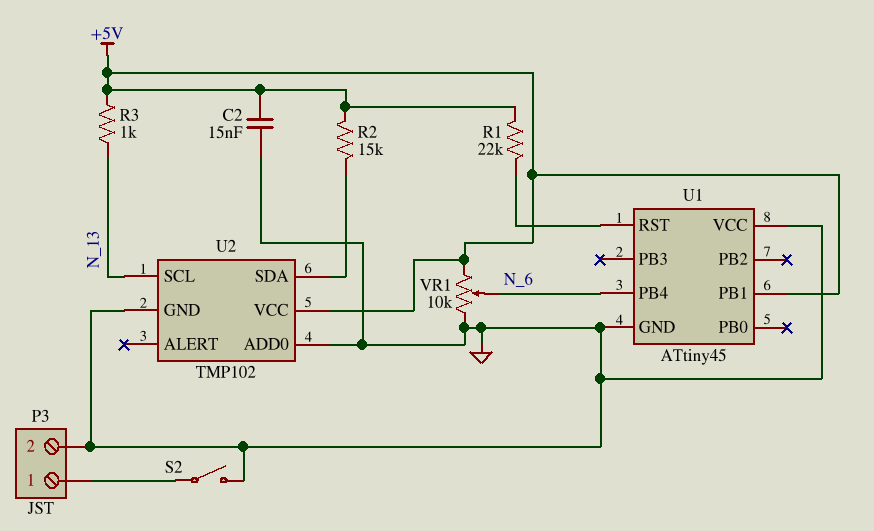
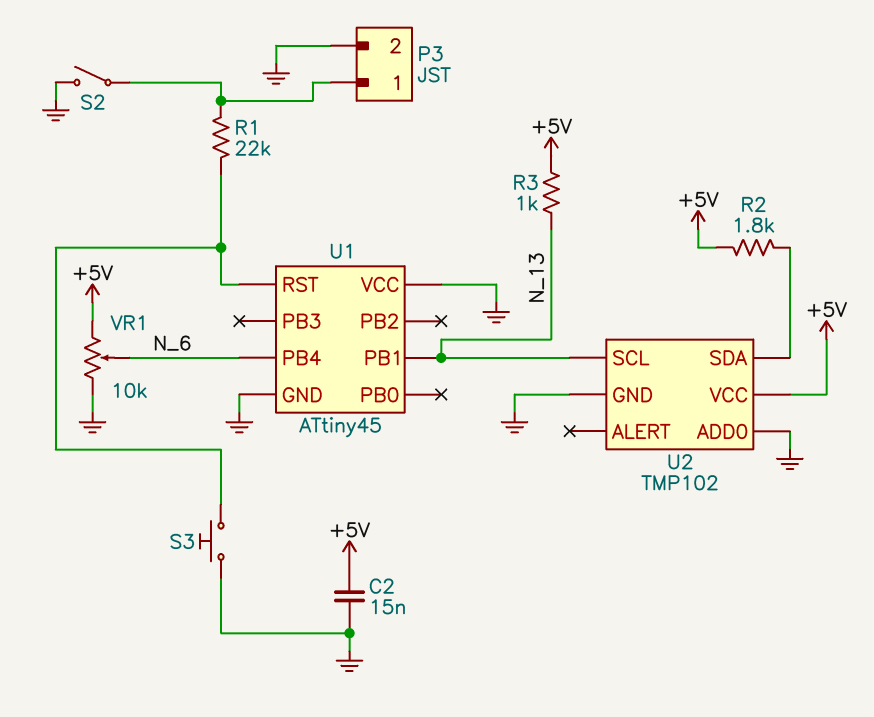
R1: 22k (+5V, U1/RST) -> 22k (P3/1, U1/RST)
R2: 15k (+5V, U2/SDA) -> 1.8k (+5V, U2/SDA)
S3: none -> button (GND, U1/RST)
U1 pin PB1: +5V -> N_13

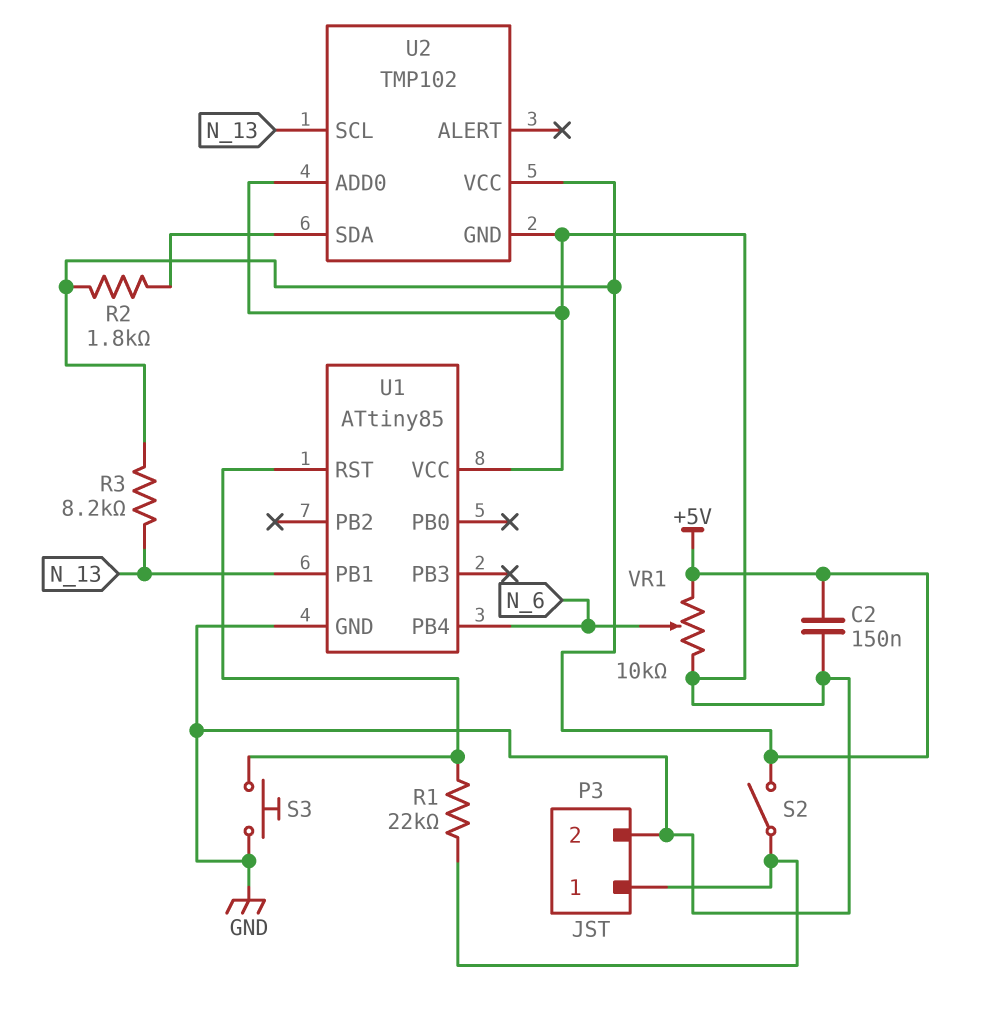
C2: 15nF (+5V, GND) -> 150nF (+5V, GND)
R3: 1k (+5V, N_13) -> 8.2k (+5V, N_13)
S2: switch (GND, P3/1) -> switch (+5V, P3/1)
U1: ATtiny45 -> ATtiny85

